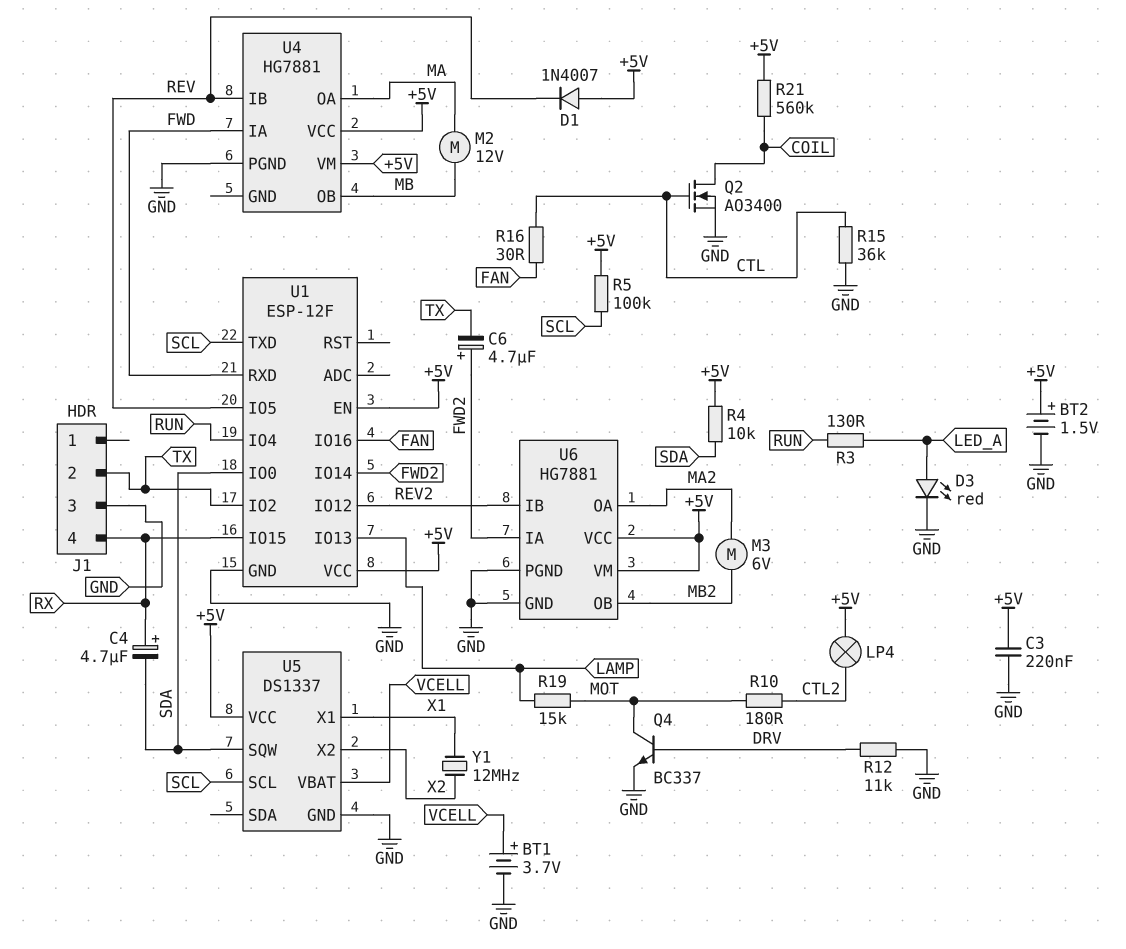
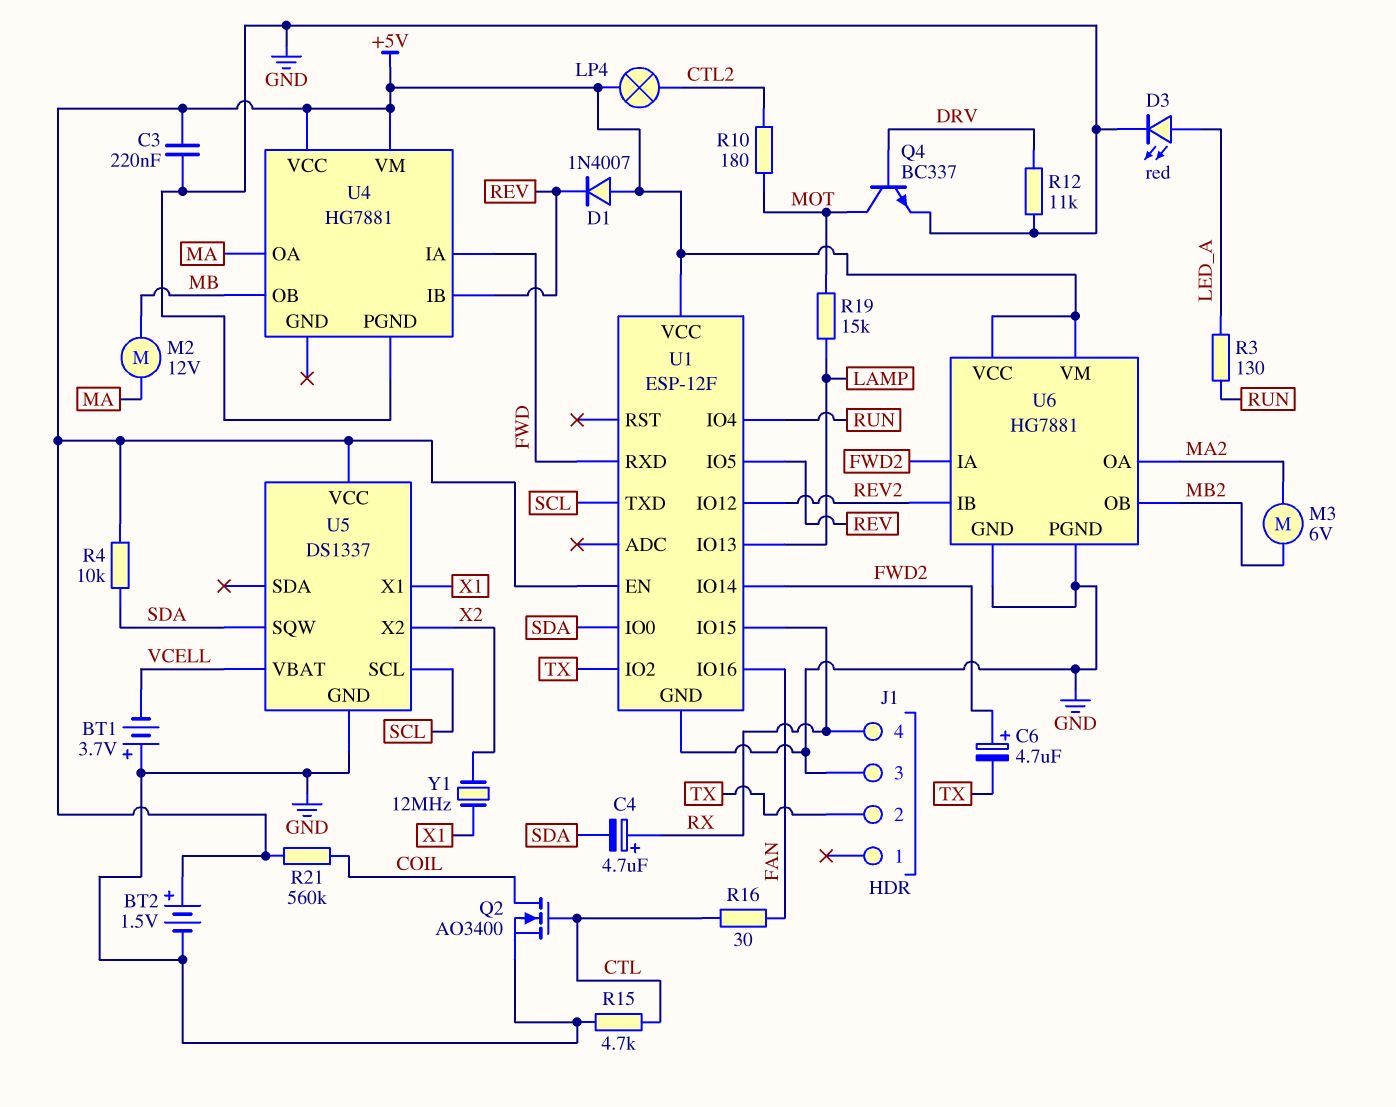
BT1: 3.7V (plus VCELL, minus GND) -> 3.7V (plus GND, minus VCELL)
R5: 100k (+5V, SCL) -> none
R15: 36k (CTL, GND) -> 4.7k (CTL, GND)

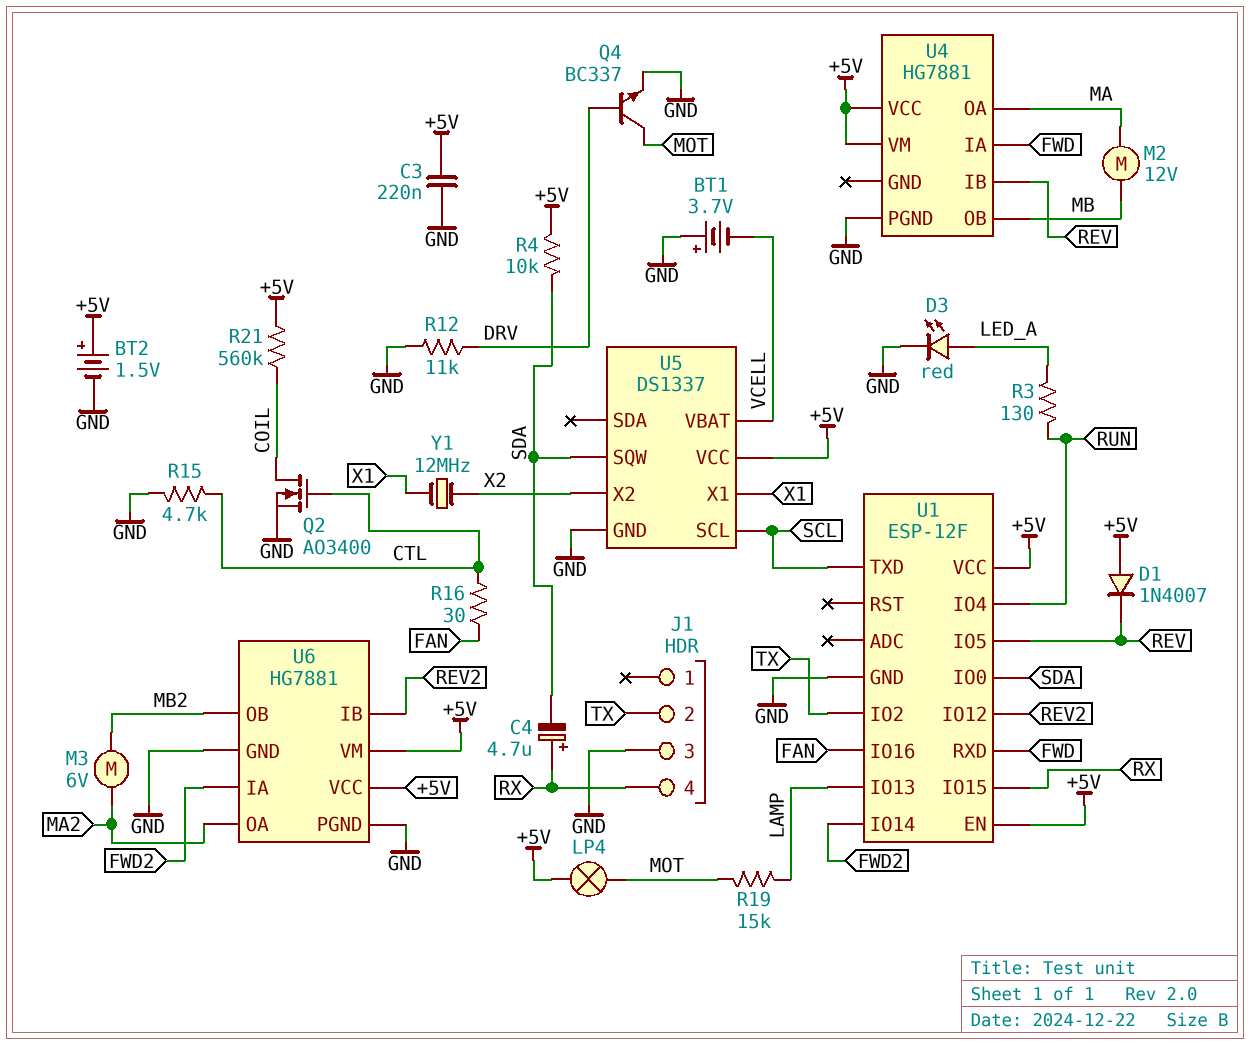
C6: 4.7uF (plus FWD2, minus TX) -> none
LP4: lamp (+5V, CTL2) -> lamp (+5V, MOT)
R10: 180 (CTL2, MOT) -> none

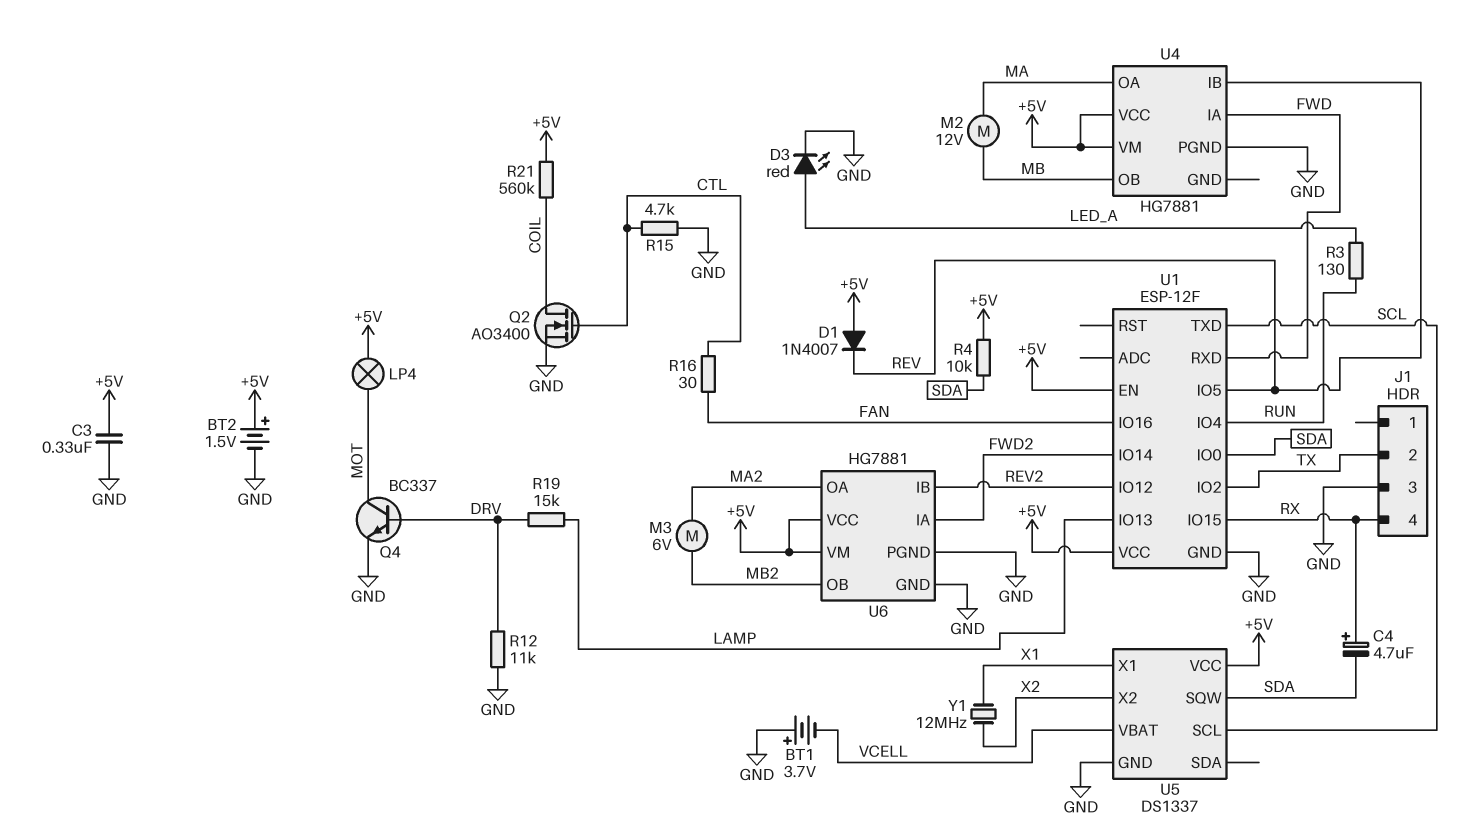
C3: 220nF (+5V, GND) -> 330nF (+5V, GND)
R19: 15k (LAMP, MOT) -> 15k (DRV, LAMP)

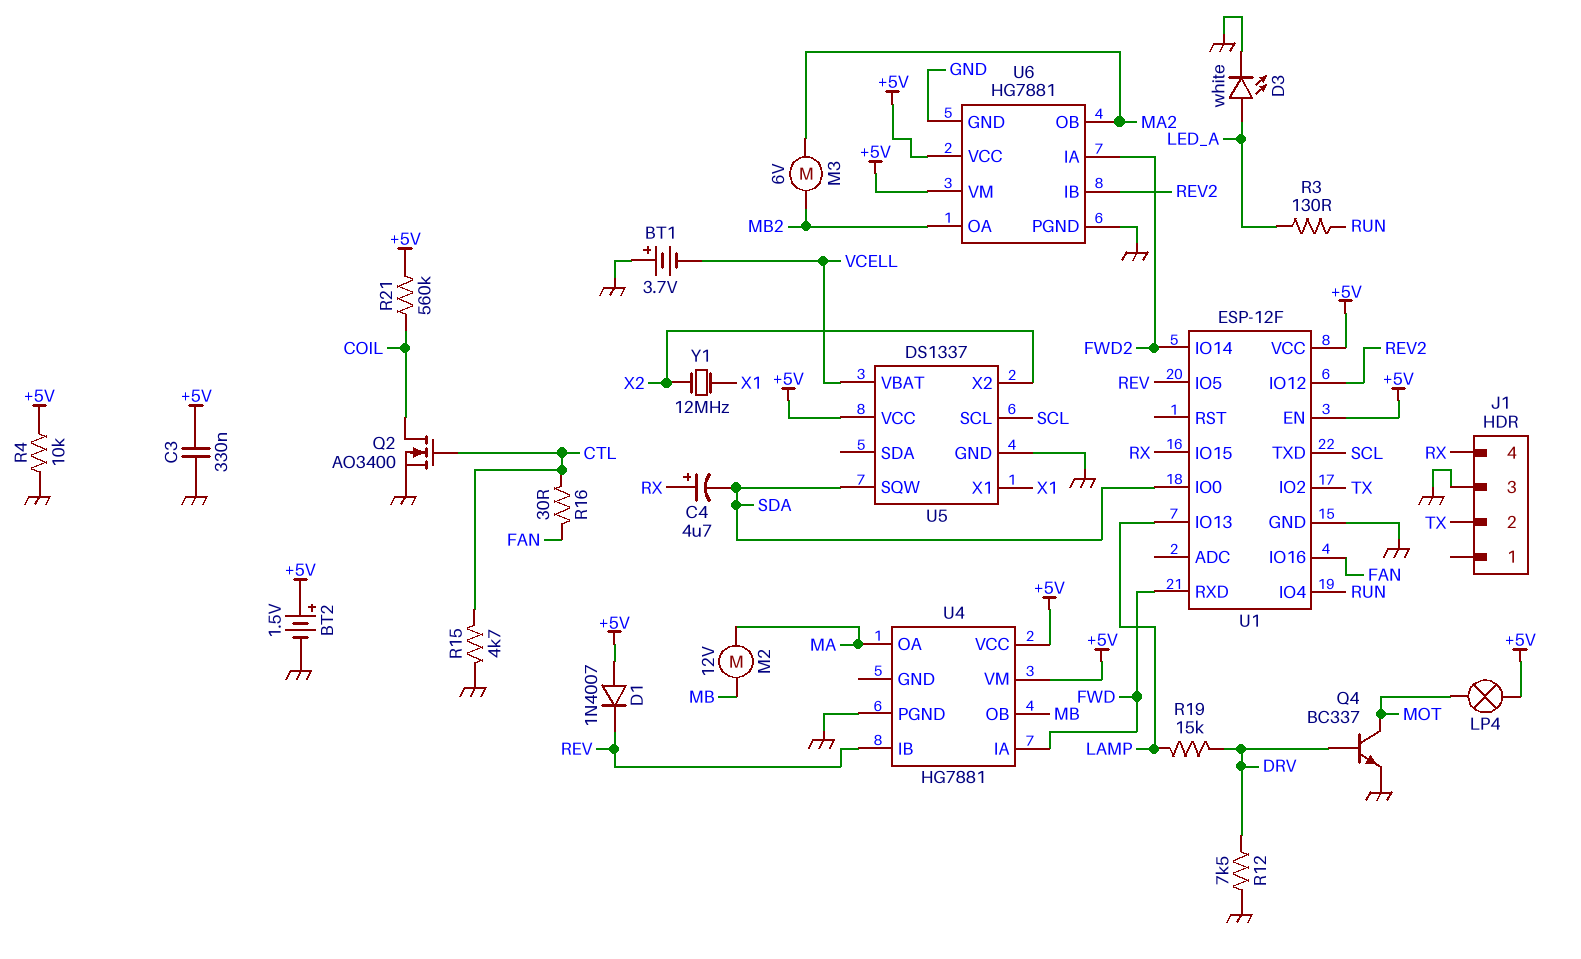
D3: LED red (A LED_A, K GND) -> LED white (A LED_A, K GND)
R4: 10k (+5V, SDA) -> 10k (+5V, GND)
R12: 11k (DRV, GND) -> 7.5k (DRV, GND)
U6 pin OA: MA2 -> MB2
U6 pin OB: MB2 -> MA2

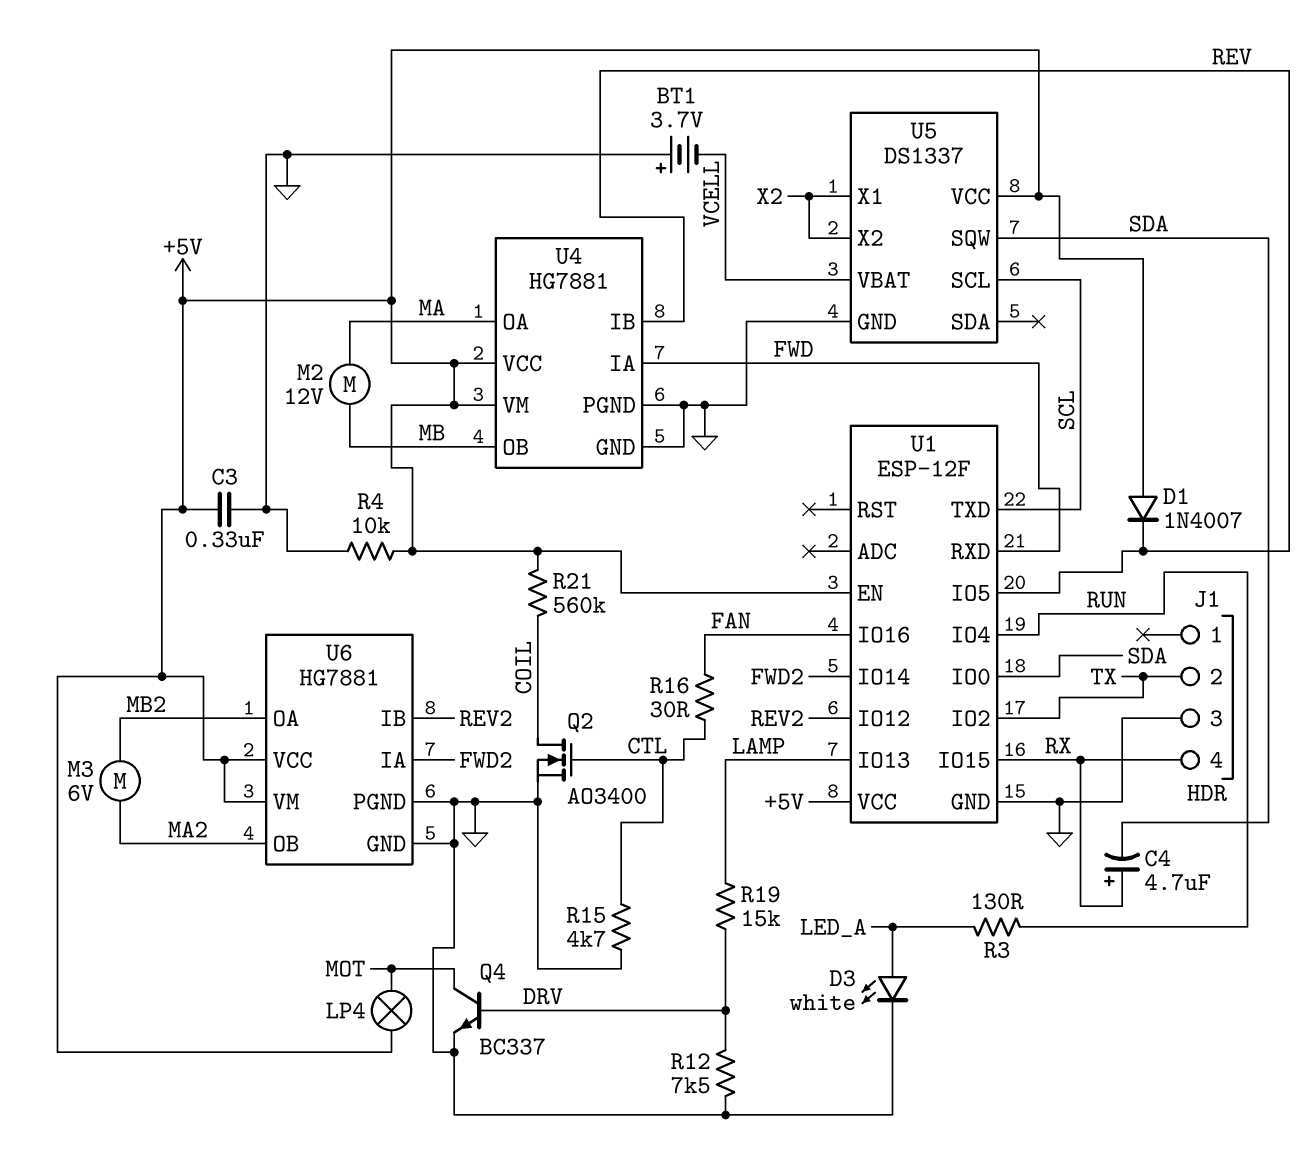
BT2: 1.5V (plus +5V, minus GND) -> none
U4 pin GND: none -> GND
U5 pin X1: X1 -> X2
Y1: 12MHz (X1, X2) -> none

